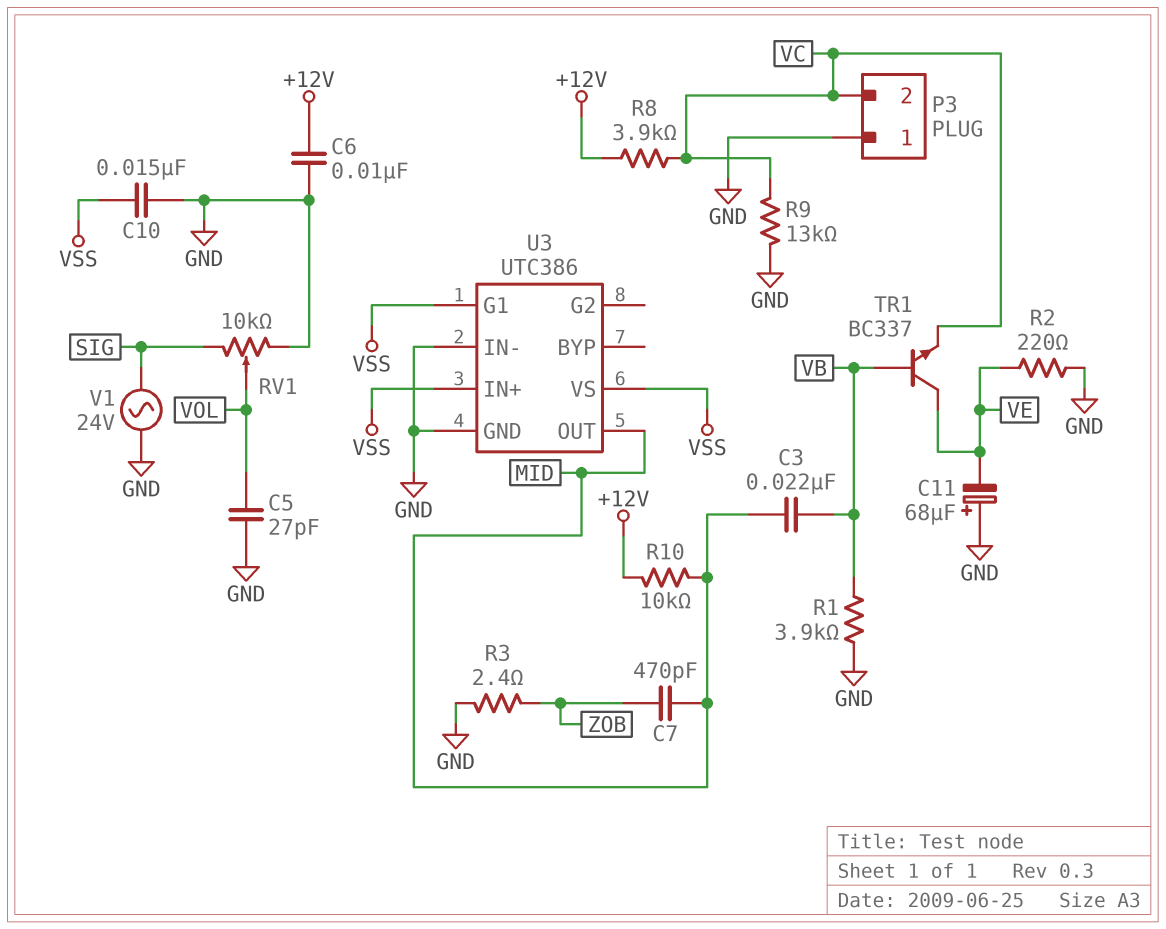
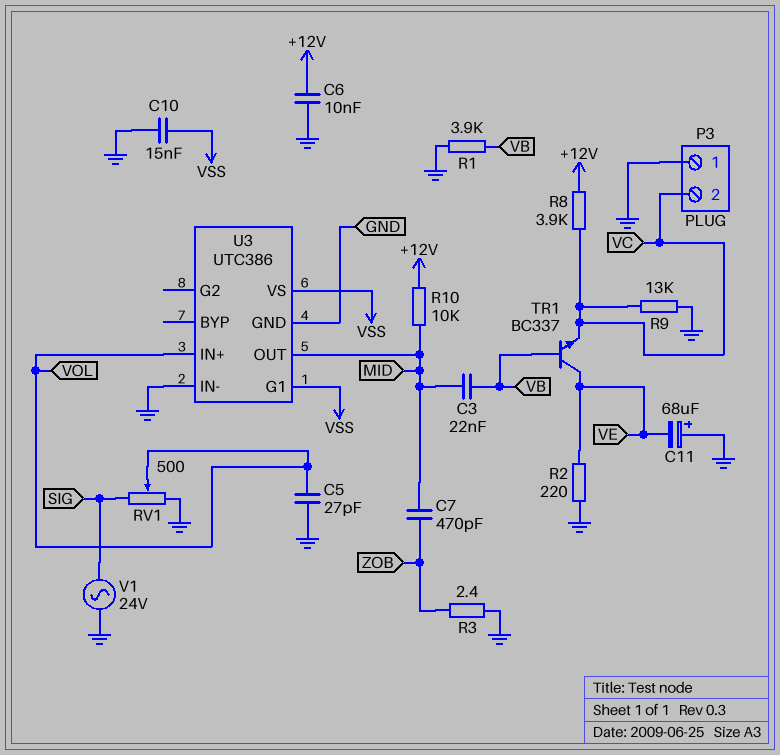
RV1: 10k (GND, SIG, wiper VOL) -> 500 (GND, SIG, wiper VOL)
U3 pin IN+: VSS -> VOL

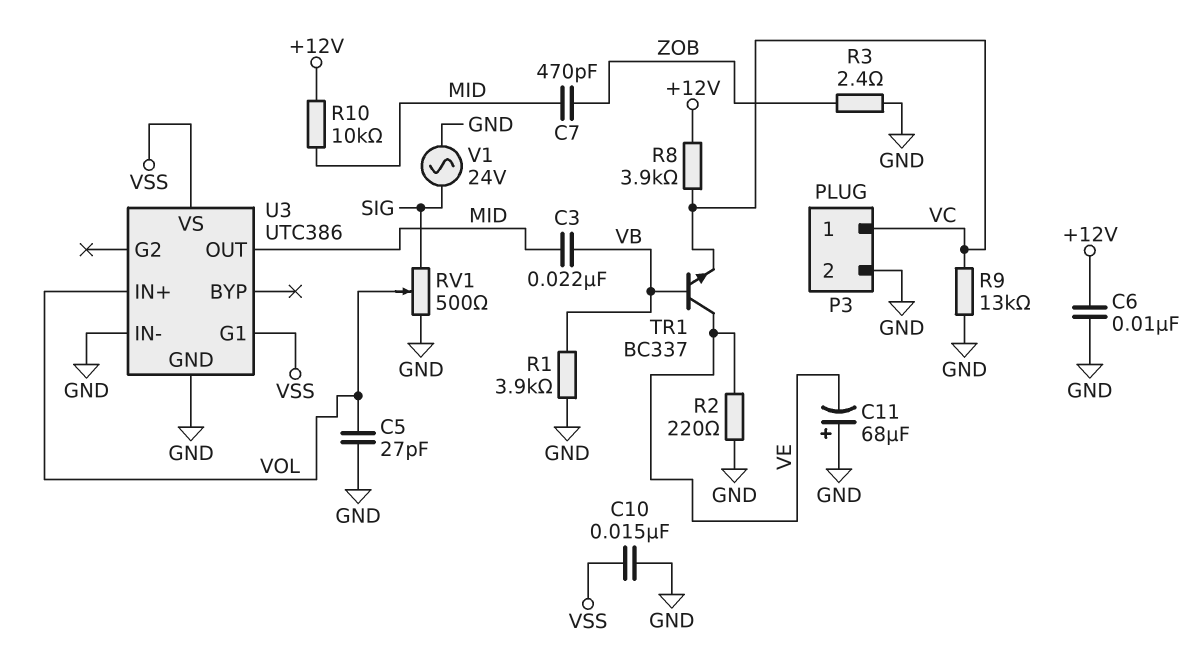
P3 pin 1: GND -> VC
P3 pin 2: VC -> GND

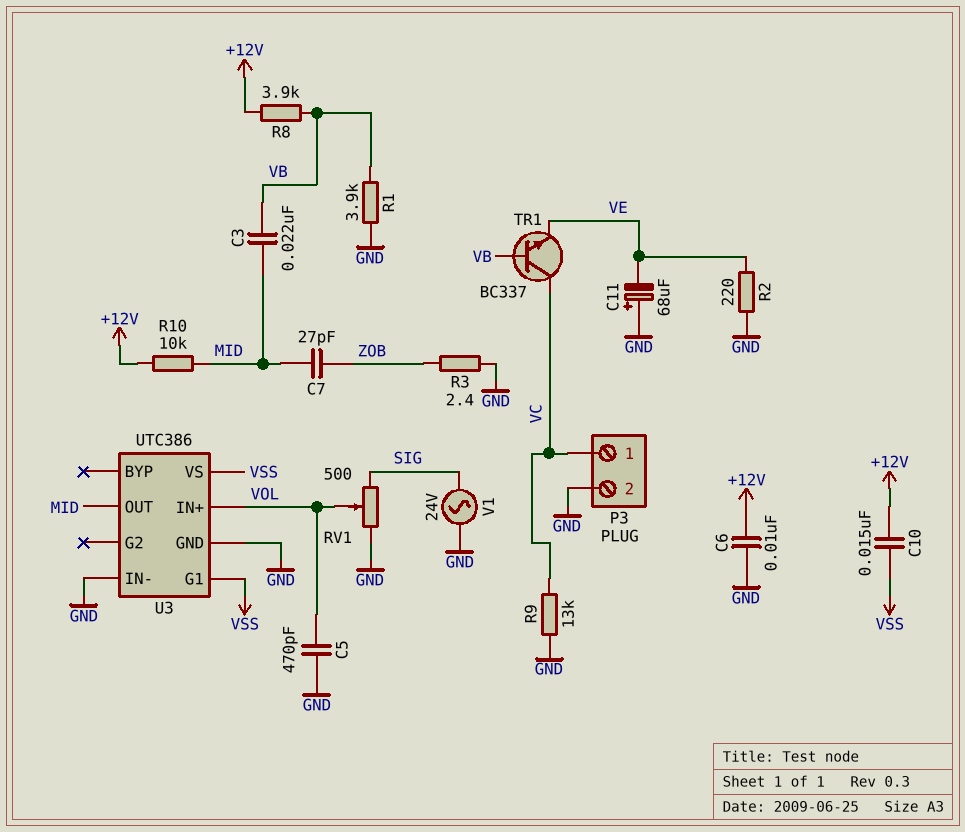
C5: 27pF (GND, VOL) -> 470pF (GND, VOL)
C7: 470pF (MID, ZOB) -> 27pF (MID, ZOB)
C10: 15nF (GND, VSS) -> 15nF (+12V, VSS)
R8: 3.9k (+12V, VC) -> 3.9k (+12V, VB)
TR1: NPN BC337 (B VB, C VE, E VC) -> NPN BC337 (B VB, C VC, E VE)

